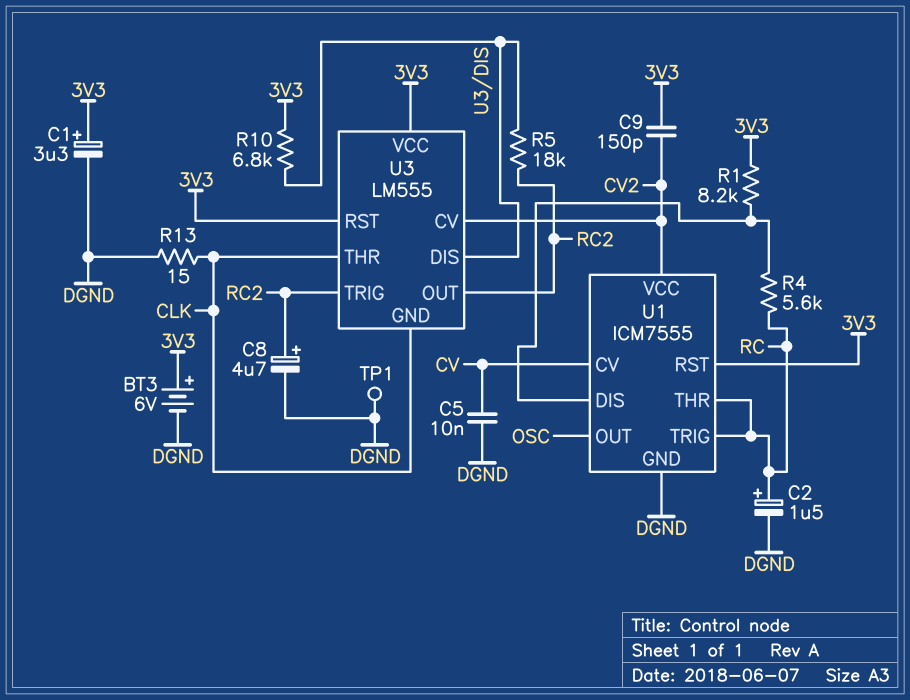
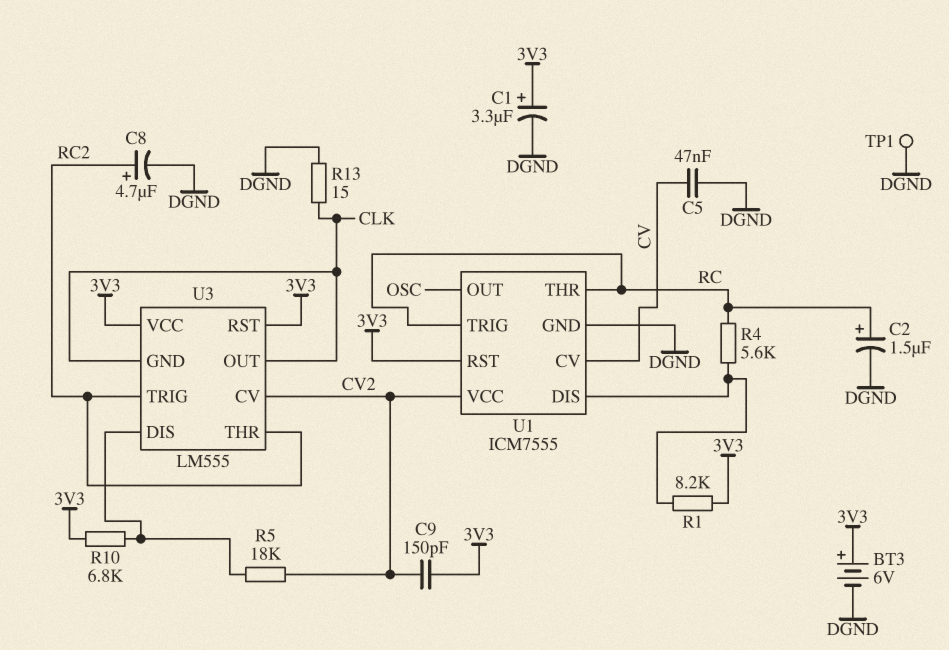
C5: 10nF (CV, DGND) -> 47nF (CV, DGND)
R5: 18k (RC2, U3/DIS) -> 18k (CV2, U3/DIS)
U3 pin OUT: RC2 -> CLK
U3 pin THR: CLK -> RC2

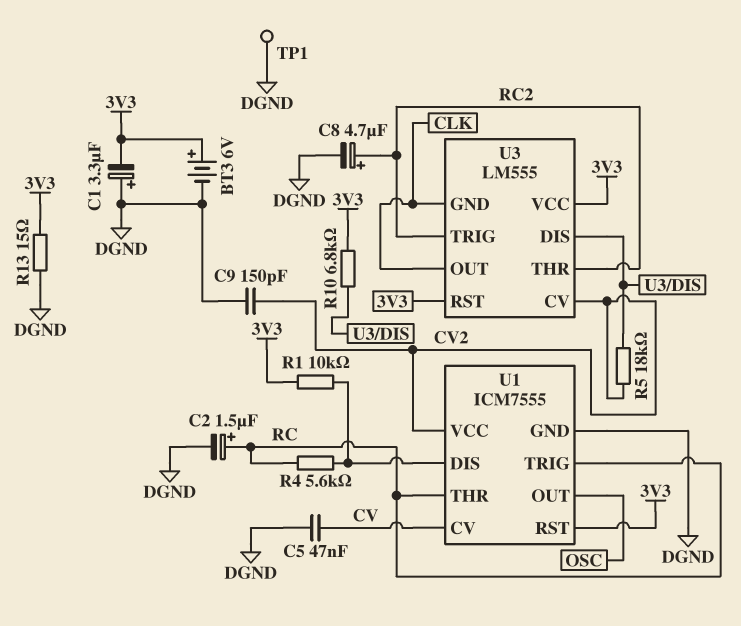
C1: 3.3uF (plus 3V3, minus DGND) -> 3.3uF (plus DGND, minus 3V3)
C9: 150pF (3V3, CV2) -> 150pF (CV2, DGND)
R1: 8.2k (3V3, U1/DIS) -> 10k (3V3, U1/DIS)
R13: 15 (CLK, DGND) -> 15 (3V3, DGND)

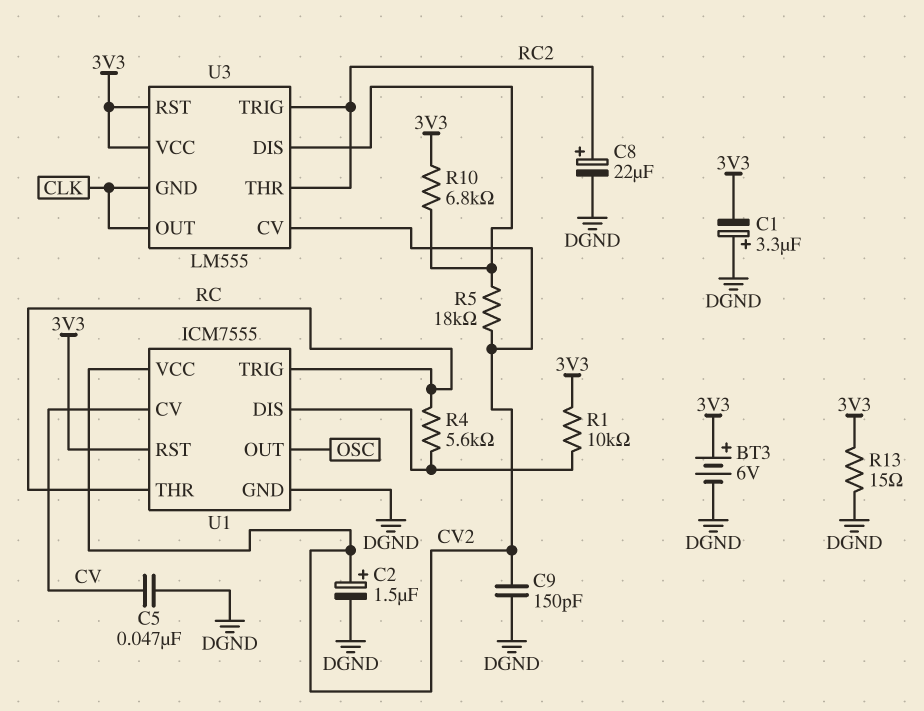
C2: 1.5uF (plus RC, minus DGND) -> 1.5uF (plus CV2, minus DGND)
C8: 4.7uF (plus RC2, minus DGND) -> 22uF (plus RC2, minus DGND)
TP1: test point (DGND) -> none

